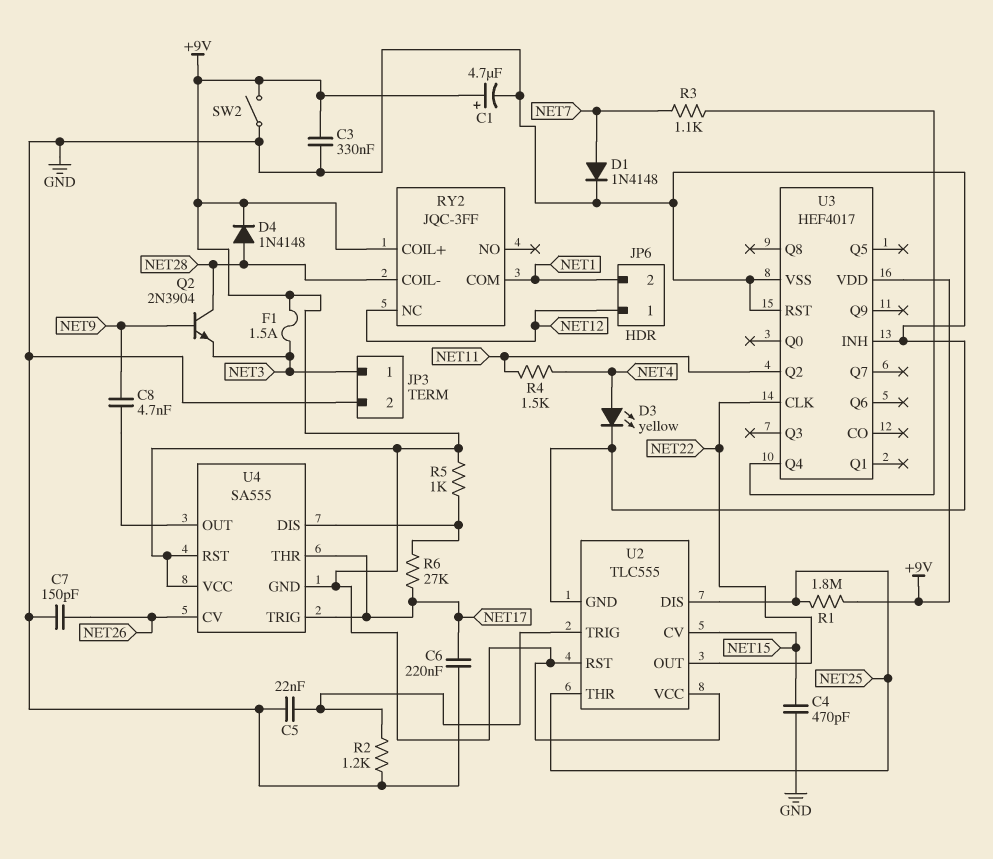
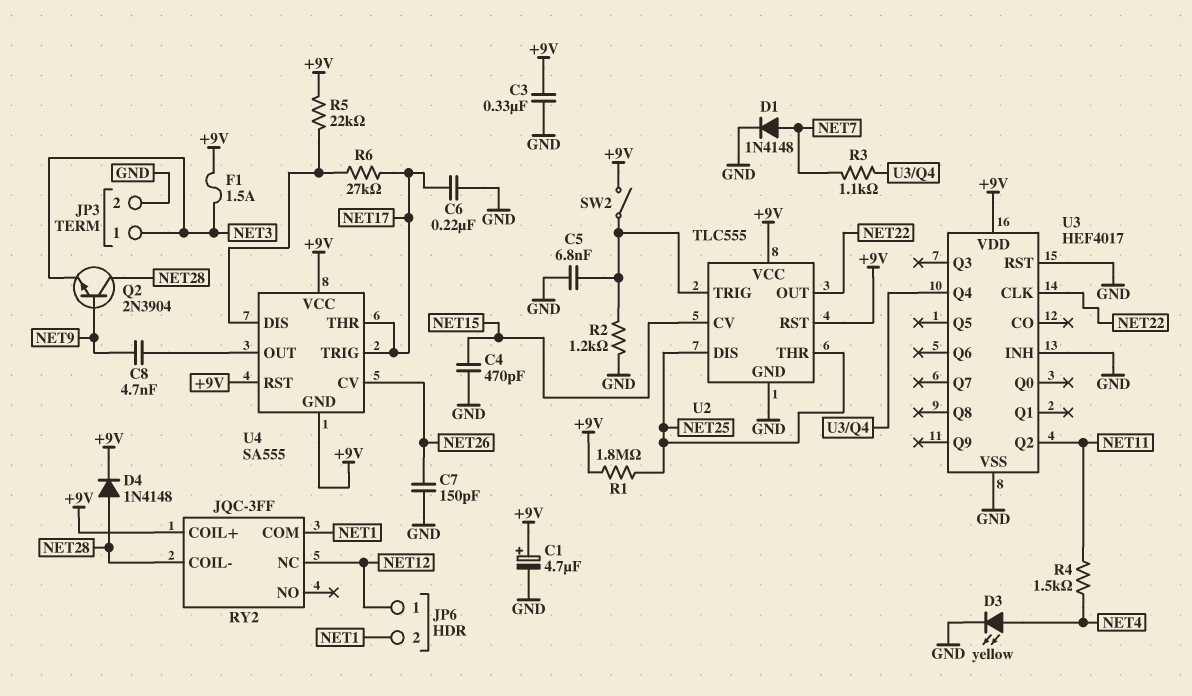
C5: 22nF (GND, U2/TRIG) -> 6.8nF (GND, U2/TRIG)
R5: 1k (+9V, U4/DIS) -> 22k (+9V, U4/DIS)
SW2: switch (+9V, GND) -> switch (+9V, U2/TRIG)

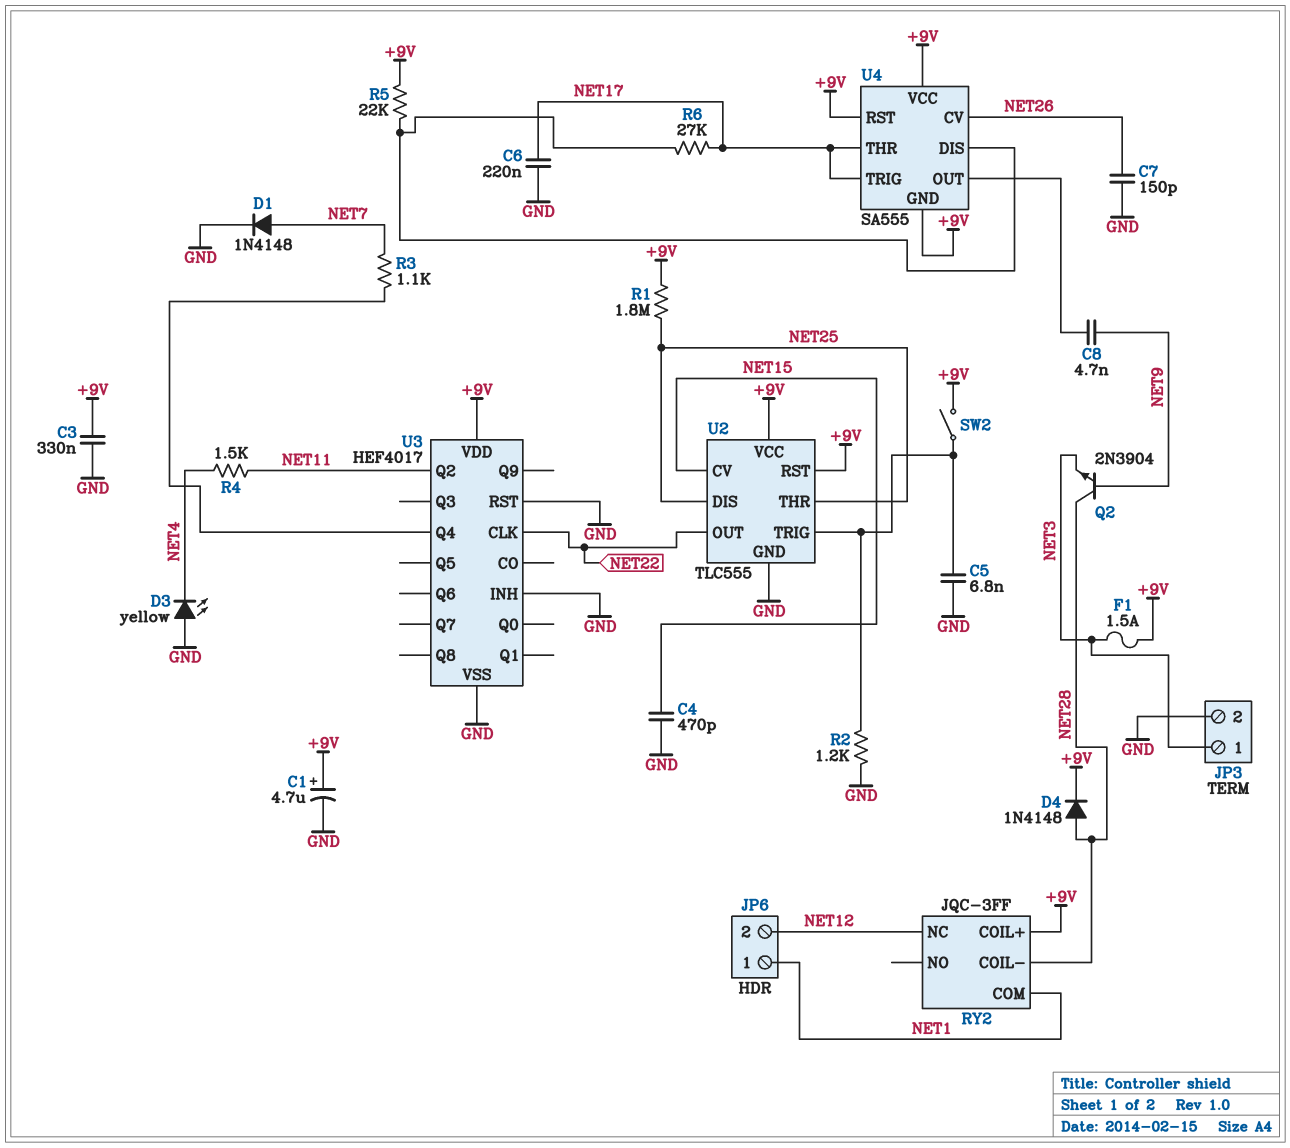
D3: LED yellow (A NET4, K GND) -> LED yellow (A GND, K NET4)
JP6 pin 1: NET12 -> NET1
JP6 pin 2: NET1 -> NET12

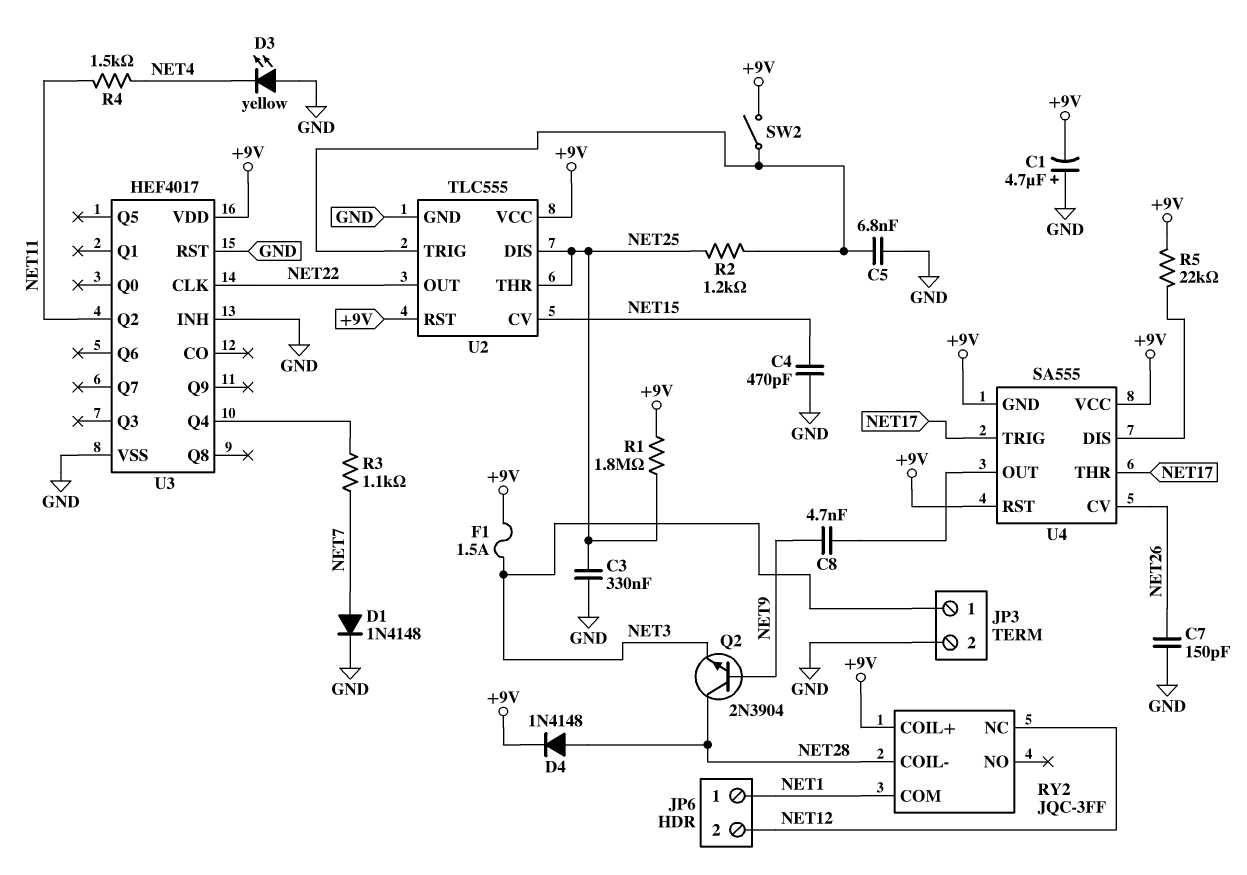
C1: 4.7uF (plus +9V, minus GND) -> 4.7uF (plus GND, minus +9V)
C3: 330nF (+9V, GND) -> 330nF (GND, NET25)
C6: 220nF (GND, NET17) -> none
R2: 1.2k (GND, U2/TRIG) -> 1.2k (NET25, U2/TRIG)
R6: 27k (NET17, U4/DIS) -> none

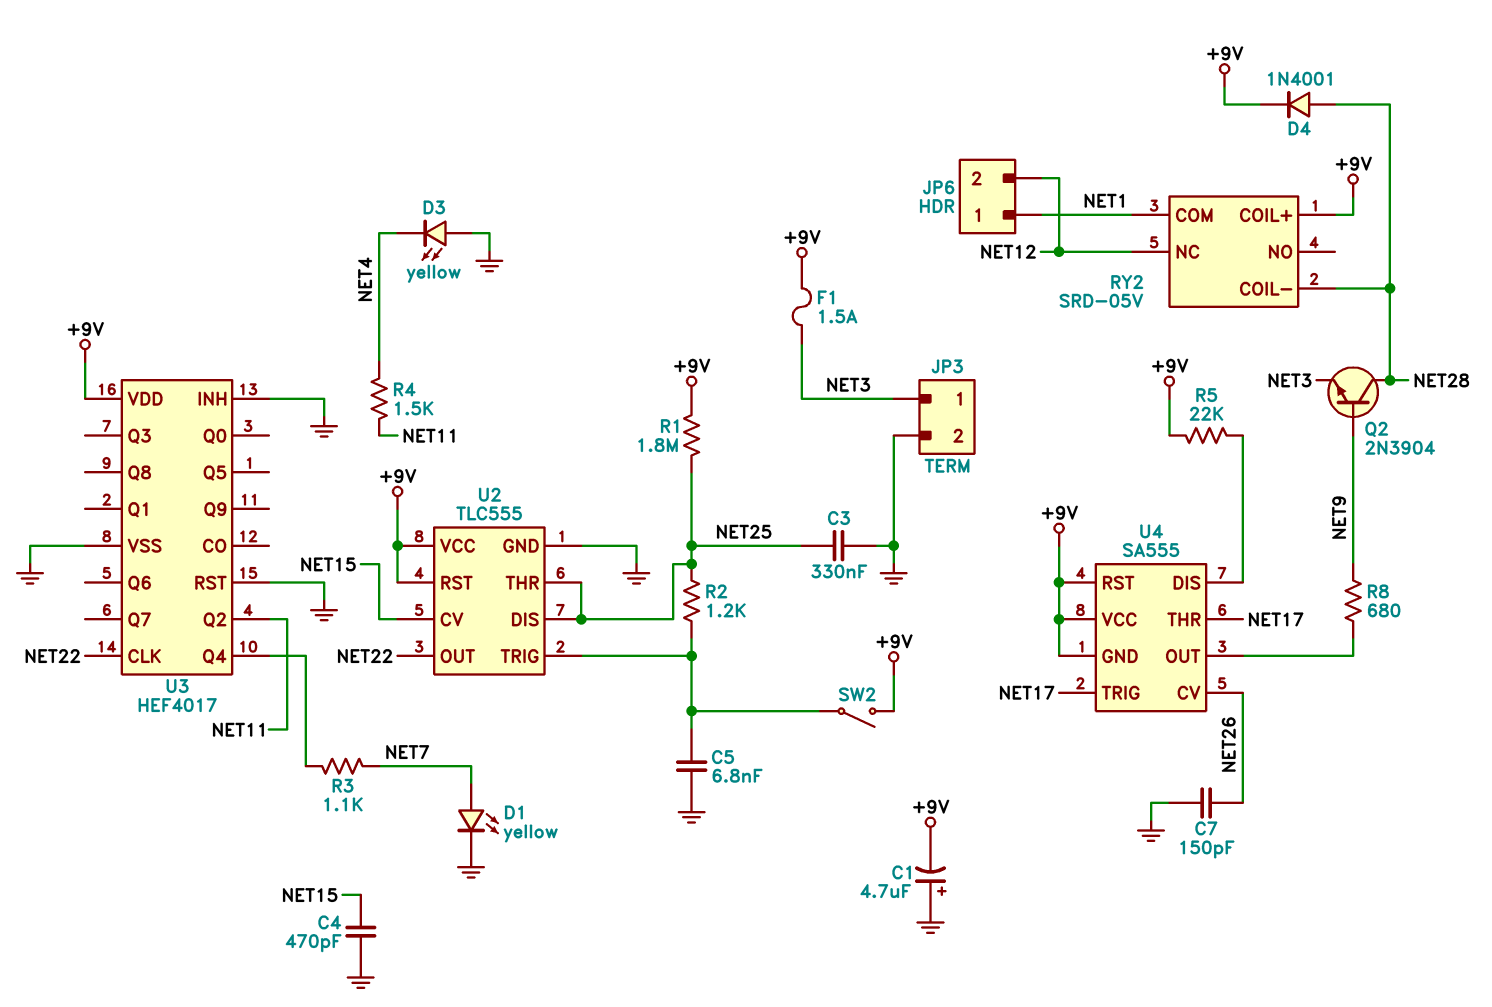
C8: 4.7nF (NET9, U4/OUT) -> none
D1: diode 1N4148 (A NET7, K GND) -> LED yellow (A NET7, K GND)
D4: diode 1N4148 (A NET28, K +9V) -> diode 1N4001 (A NET28, K +9V)
R8: none -> 680 (NET9, U4/OUT)
RY2: JQC-3FF -> SRD-05V

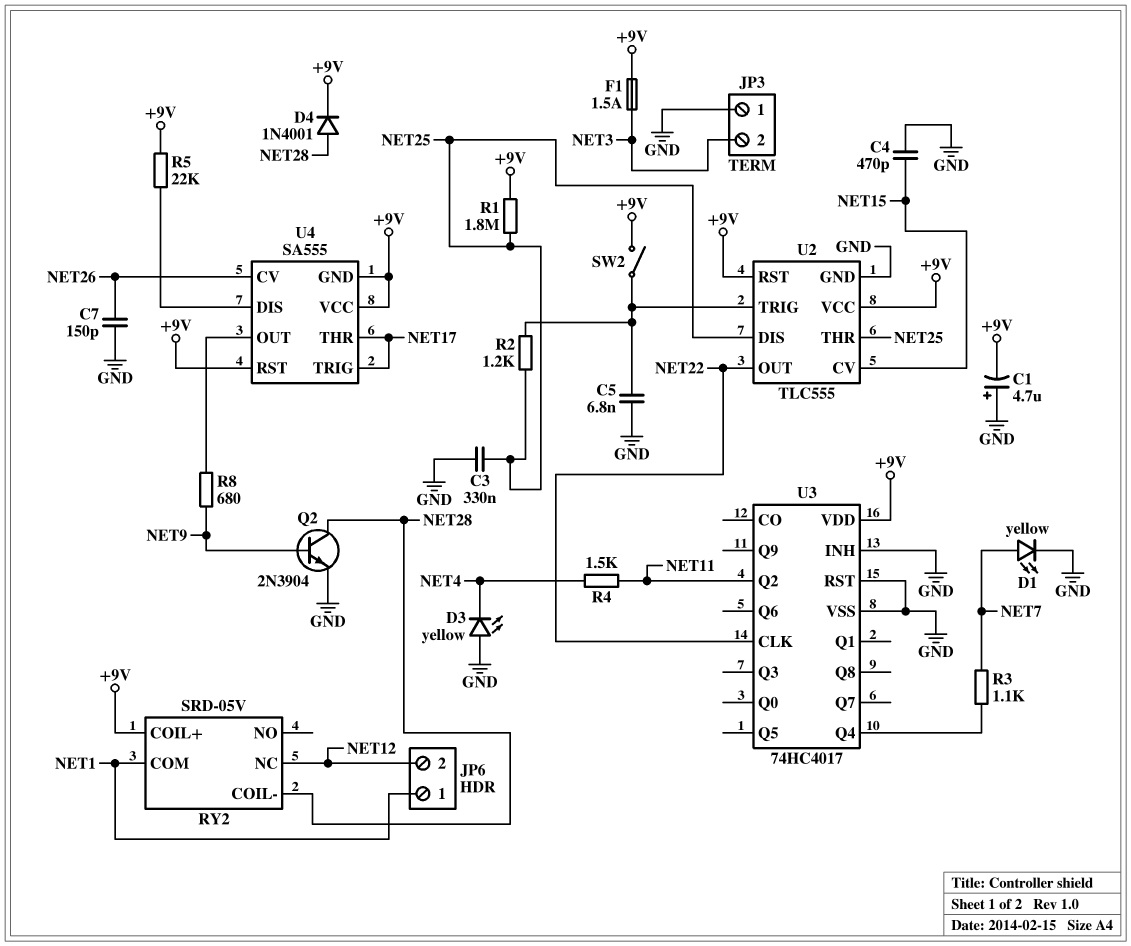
JP3 pin 1: NET3 -> GND
JP3 pin 2: GND -> NET3
Q2: NPN 2N3904 (B NET9, C NET28, E NET3) -> NPN 2N3904 (B NET9, C NET28, E GND)
U3: HEF4017 -> 74HC4017

